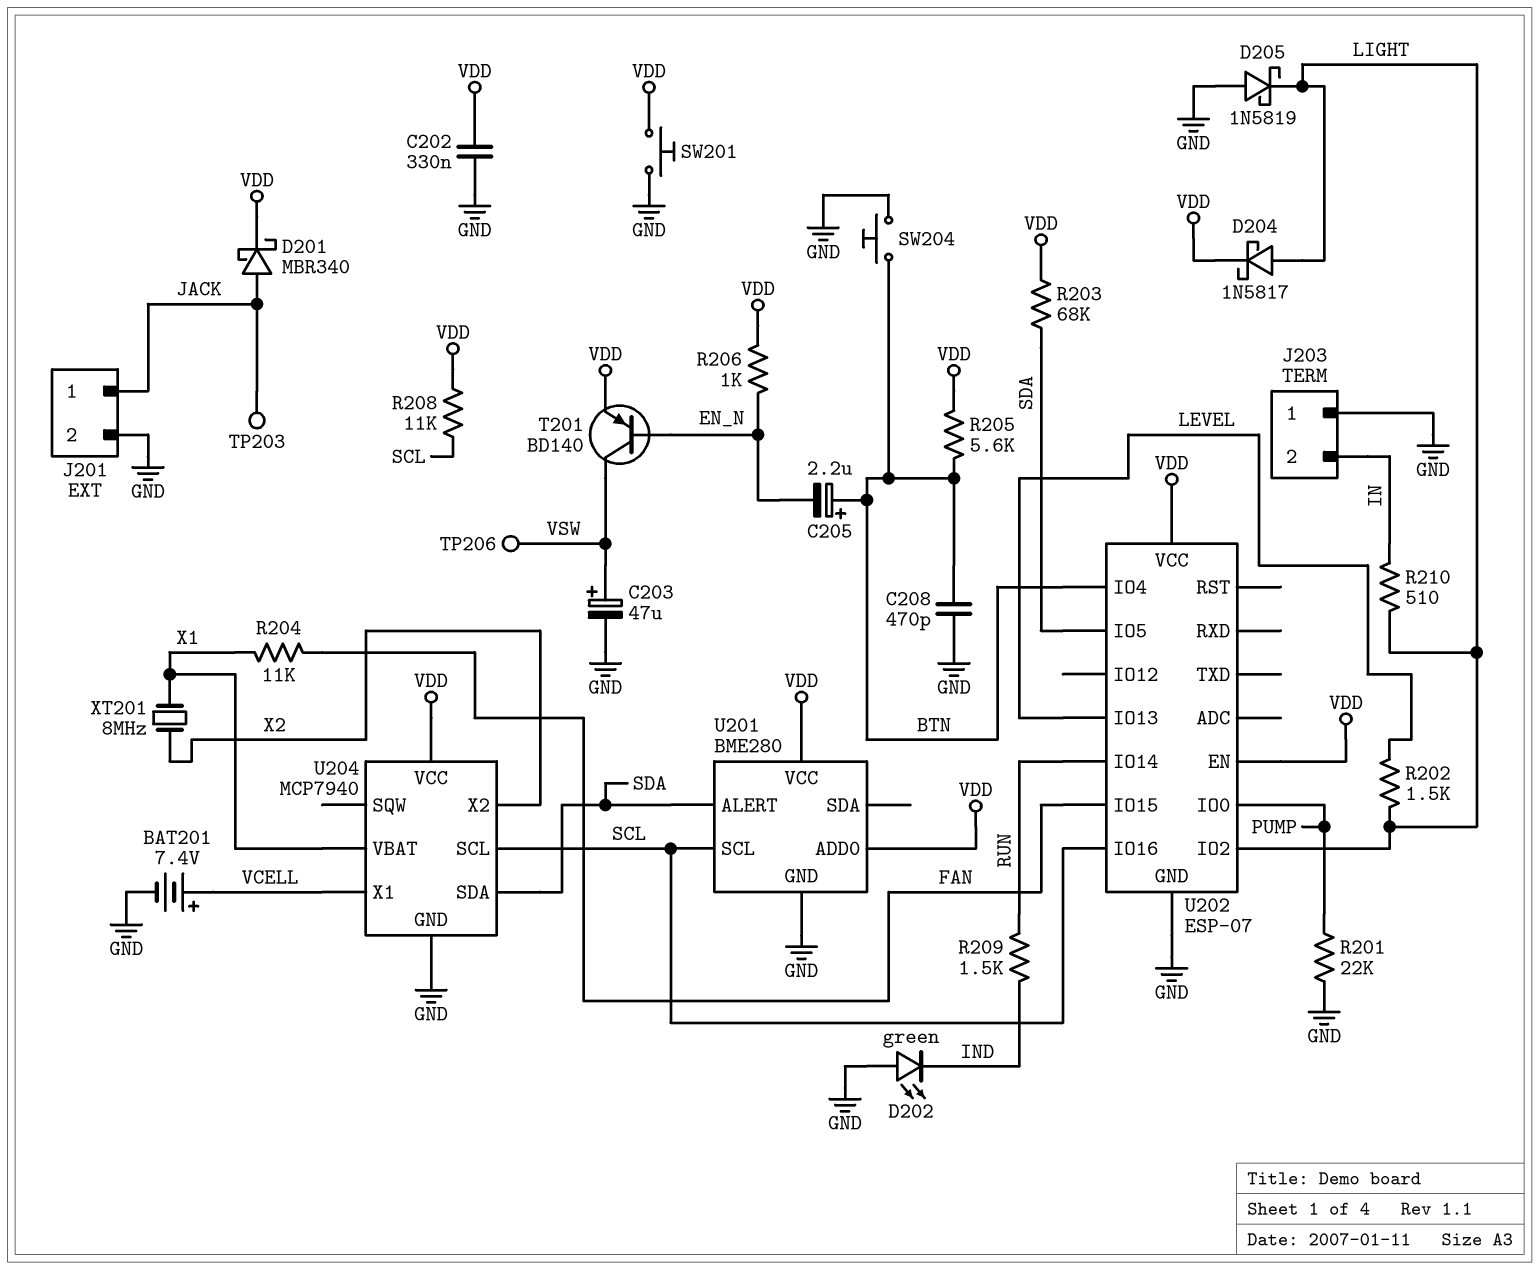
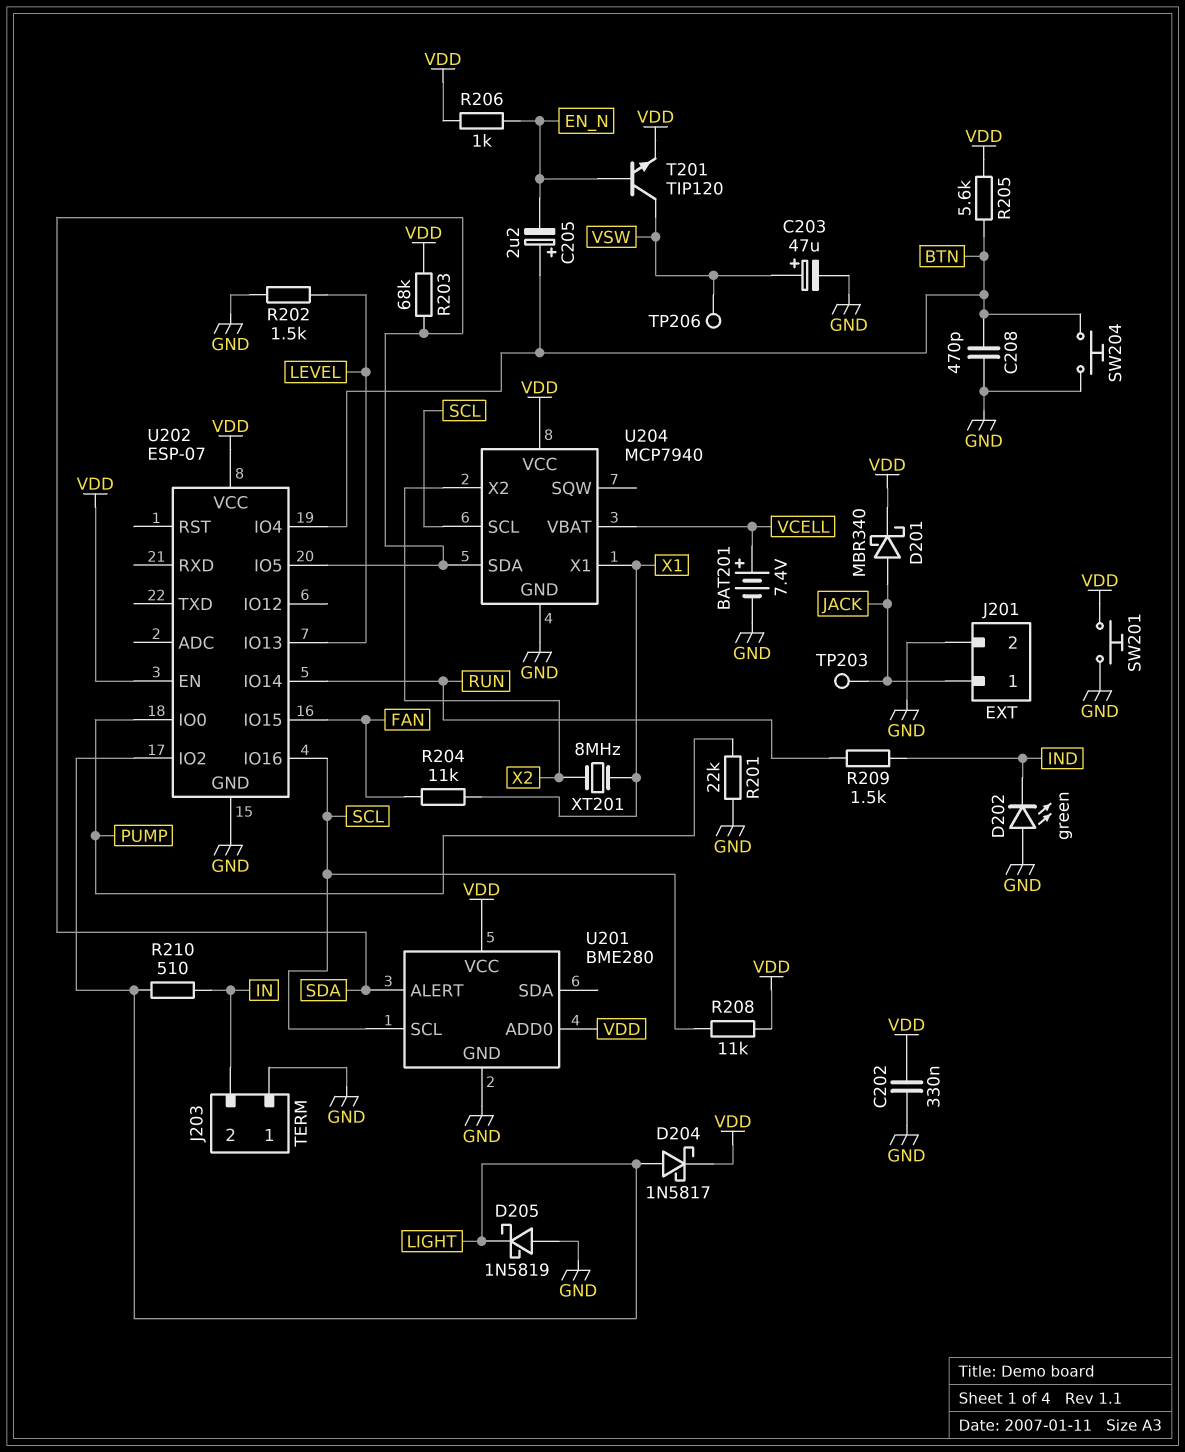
R202: 1.5k (LEVEL, LIGHT) -> 1.5k (GND, LEVEL)
T201: PNP BD140 (B EN_N, C VSW, E VDD) -> NPN TIP120 (B EN_N, C VSW, E VDD)
U204 pin VBAT: X1 -> VCELL
U204 pin X1: VCELL -> X1

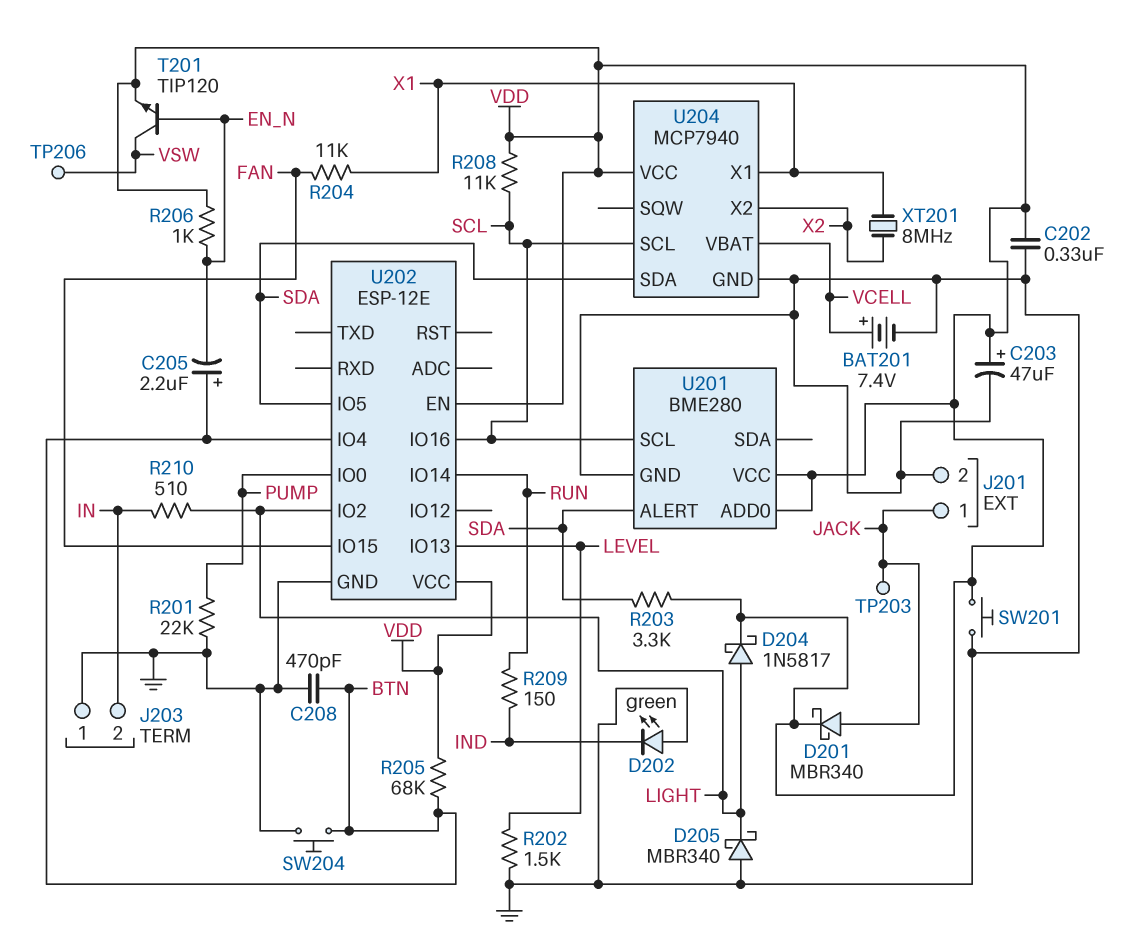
C203: 47uF (plus VSW, minus GND) -> 47uF (plus VDD, minus GND)
D205: schottky 1N5819 (A GND, K LIGHT) -> schottky MBR340 (A GND, K LIGHT)
R203: 68k (SDA, VDD) -> 3.3k (SDA, VDD)
R205: 5.6k (BTN, VDD) -> 68k (BTN, VDD)
R209: 1.5k (IND, RUN) -> 150 (IND, RUN)
U202: ESP-07 -> ESP-12E

